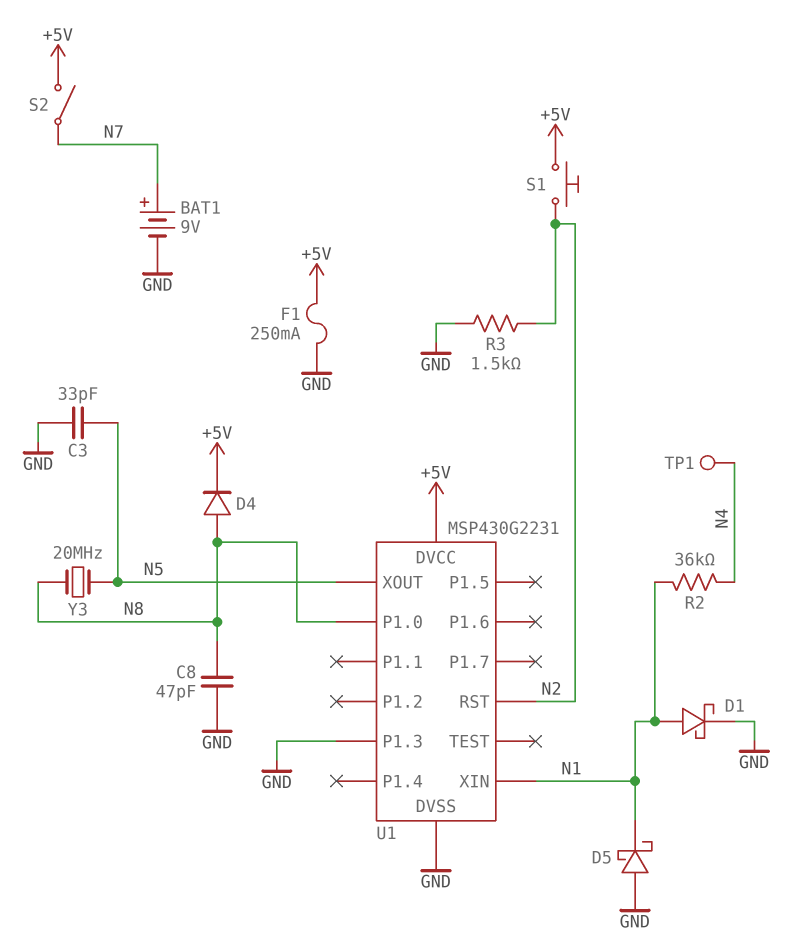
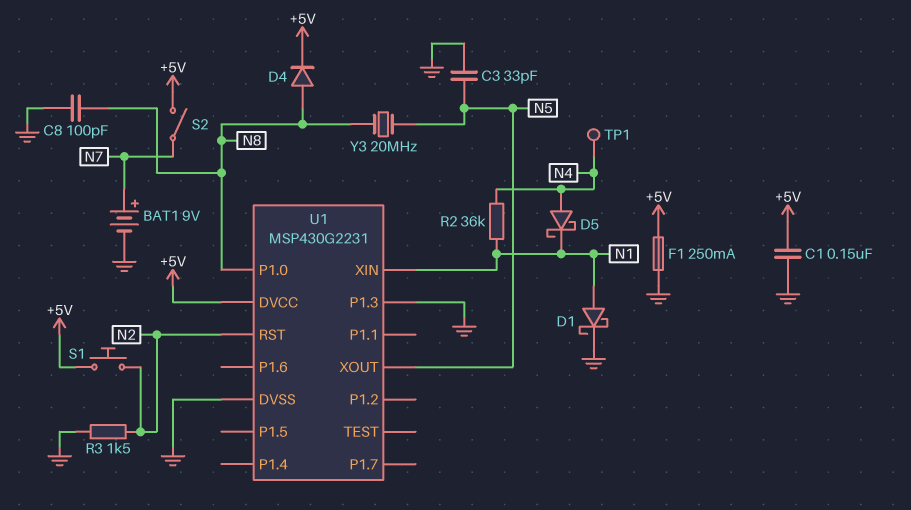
C1: none -> 150nF (+5V, GND)
C8: 47pF (GND, N8) -> 100pF (GND, N8)
D5: schottky (A GND, K N1) -> schottky (A N4, K N1)

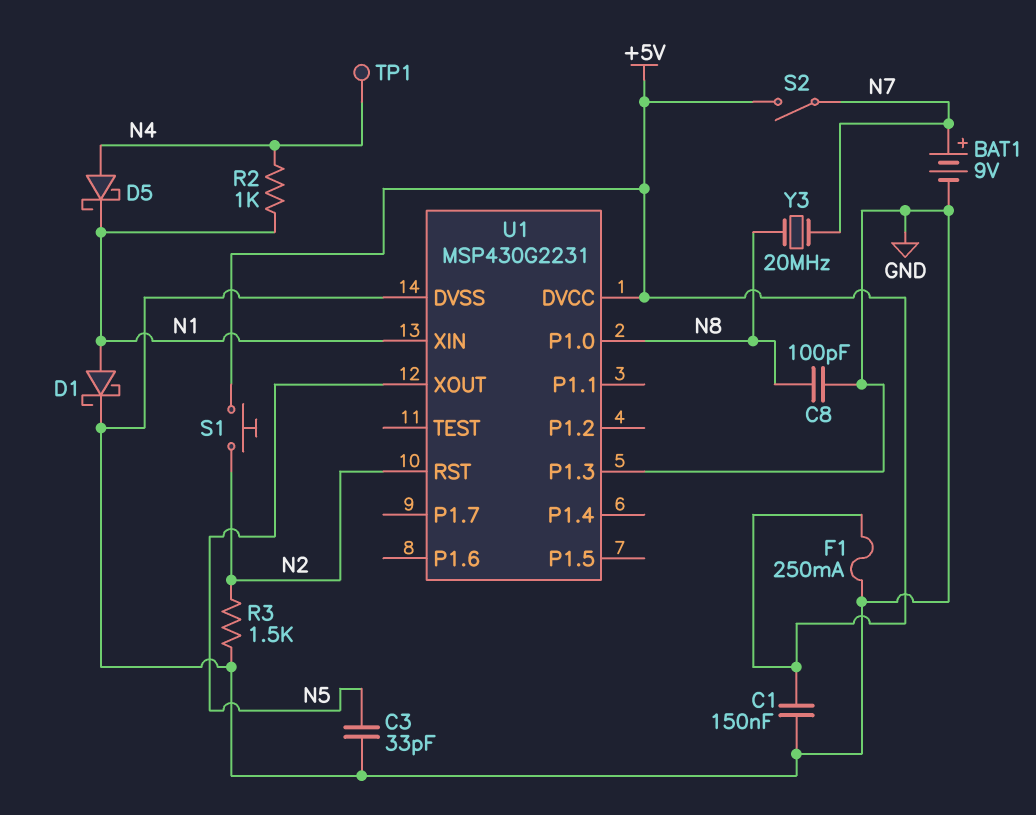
D4: diode (A N8, K +5V) -> none
R2: 36k (N1, N4) -> 1k (N1, N4)
Y3: 20MHz (N5, N8) -> 20MHz (N7, N8)

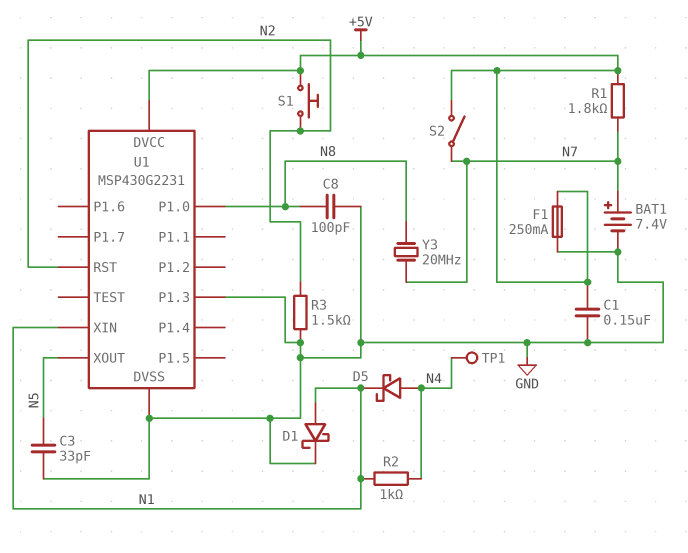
BAT1: 9V (plus N7, minus GND) -> 7.4V (plus N7, minus GND)
R1: none -> 1.8k (+5V, N7)

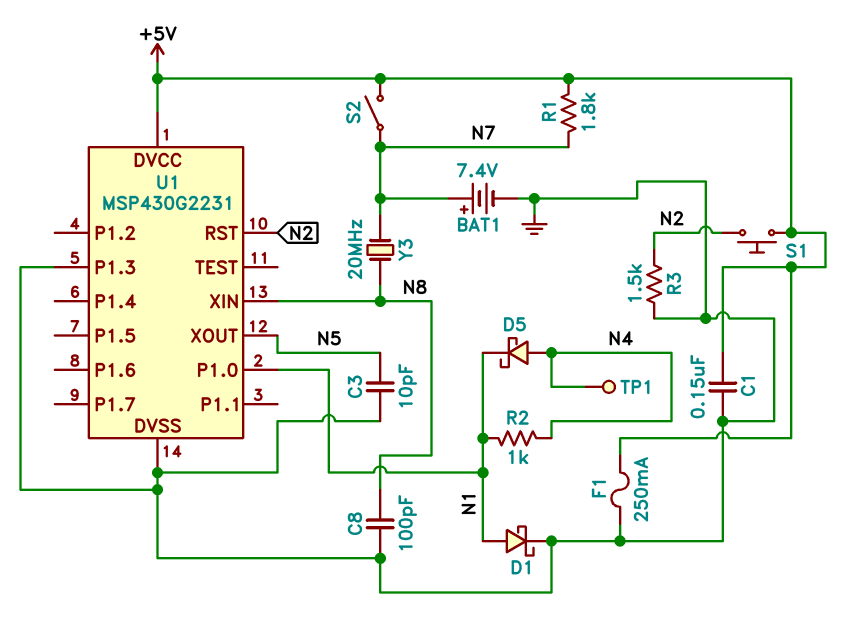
C3: 33pF (GND, N5) -> 10pF (GND, N5)
U1 pin P1.0: N8 -> N1
U1 pin XIN: N1 -> N8

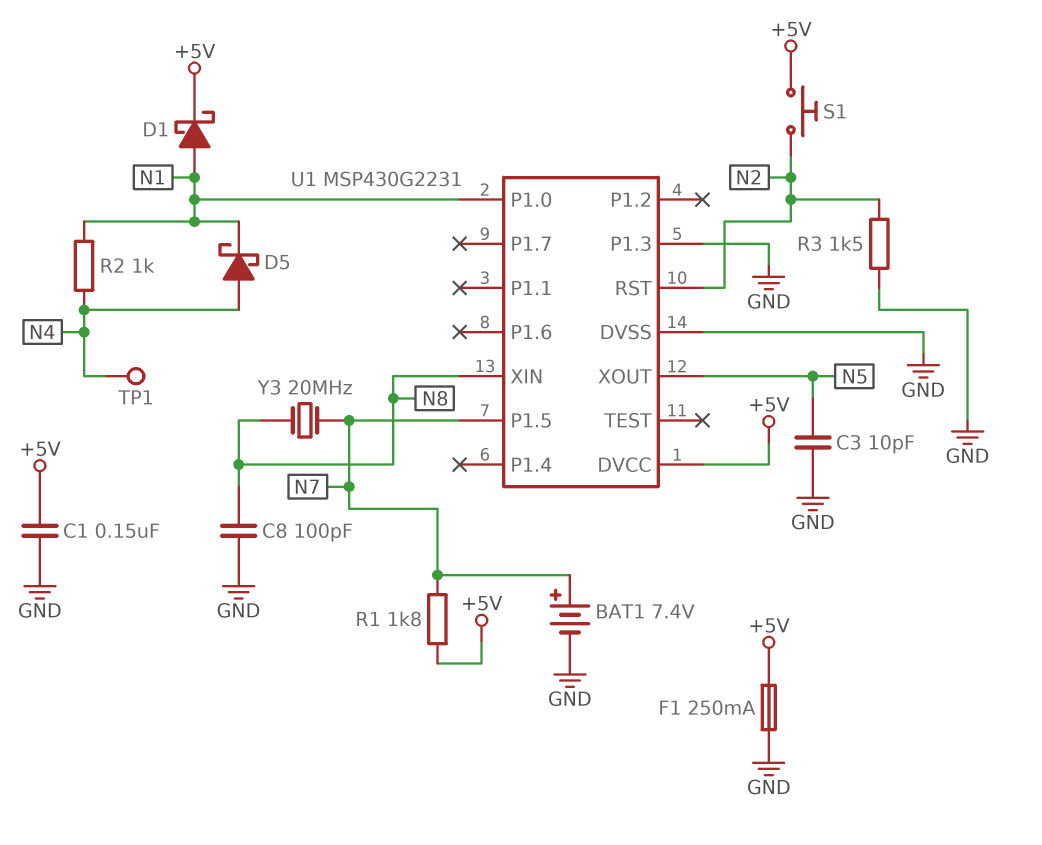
D1: schottky (A N1, K GND) -> schottky (A N1, K +5V)
S2: switch (+5V, N7) -> none
U1 pin P1.5: none -> N7

